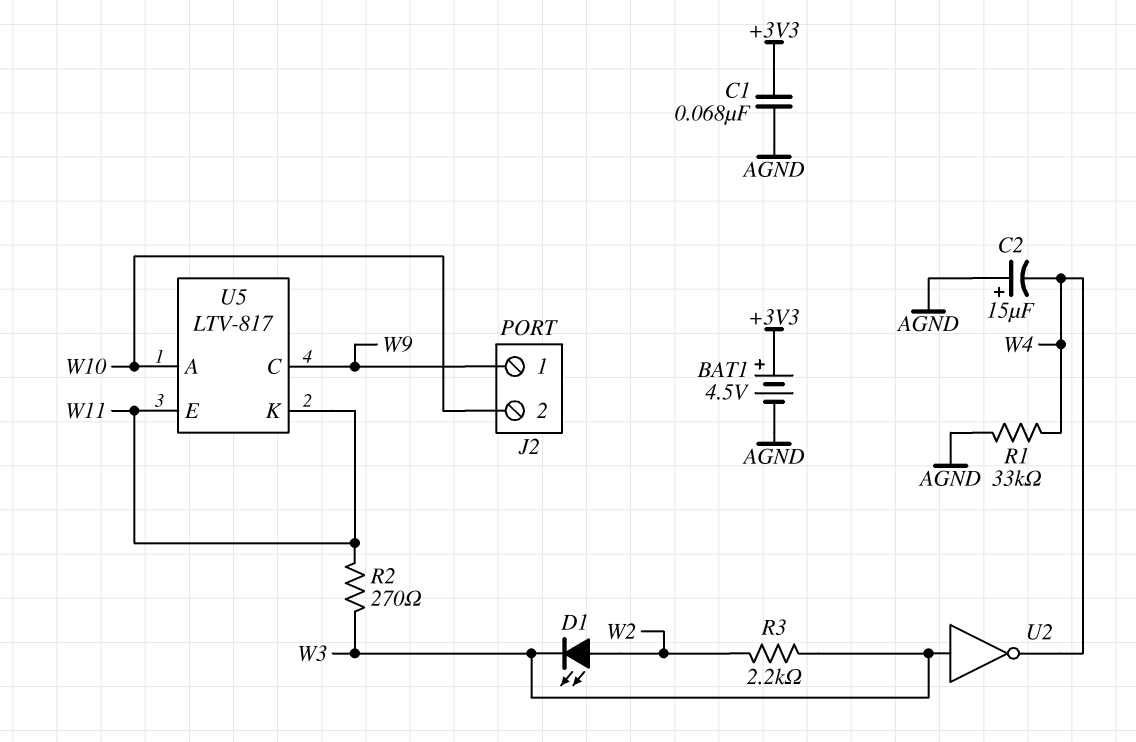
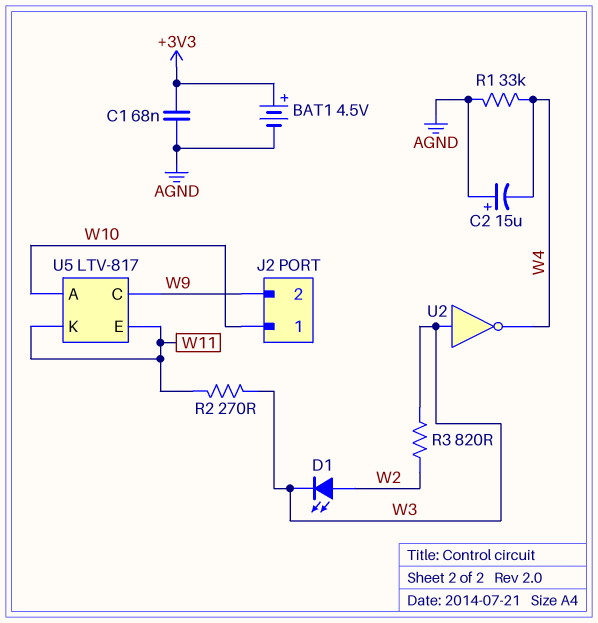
J2 pin 1: W9 -> W10
J2 pin 2: W10 -> W9
R3: 2.2k (W2, W3) -> 820 (W2, W3)

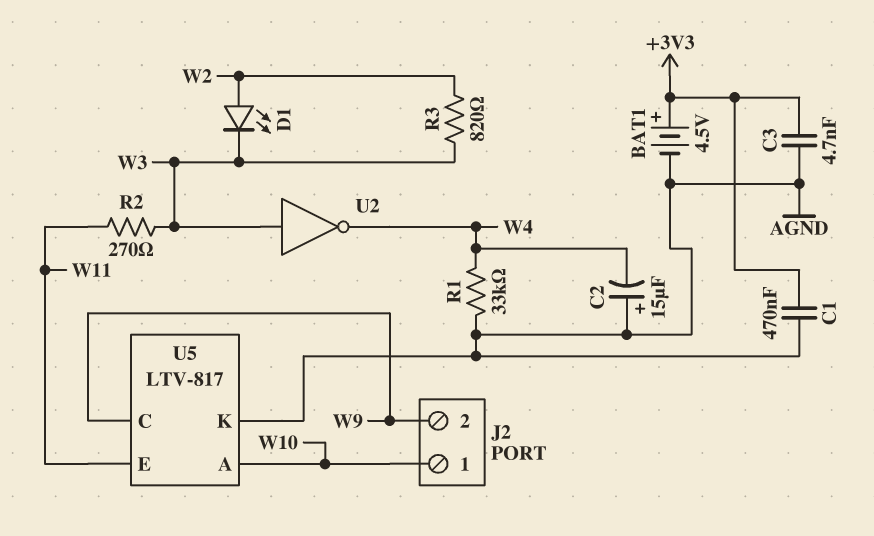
C1: 68nF (+3V3, AGND) -> 470nF (+3V3, AGND)
C3: none -> 4.7nF (+3V3, AGND)
U5 pin K: W11 -> AGND

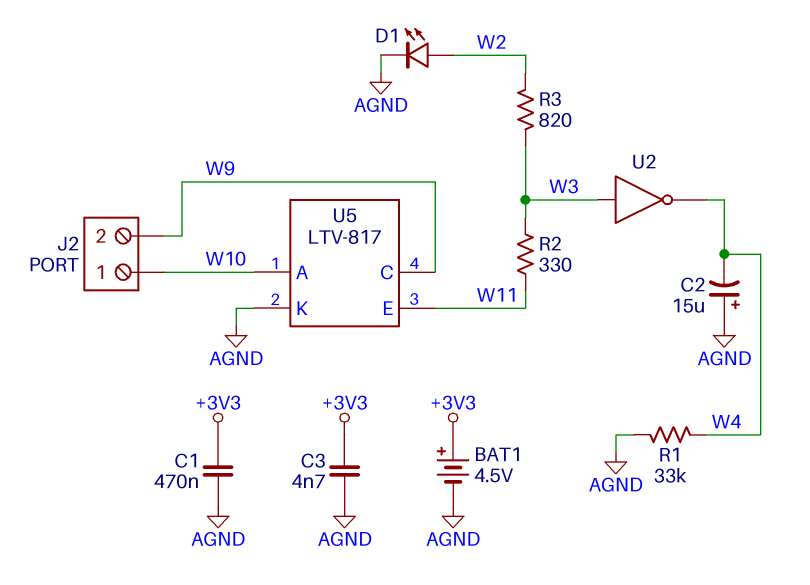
D1: LED (A W2, K W3) -> LED (A W2, K AGND)
R2: 270 (W3, W11) -> 330 (W3, W11)

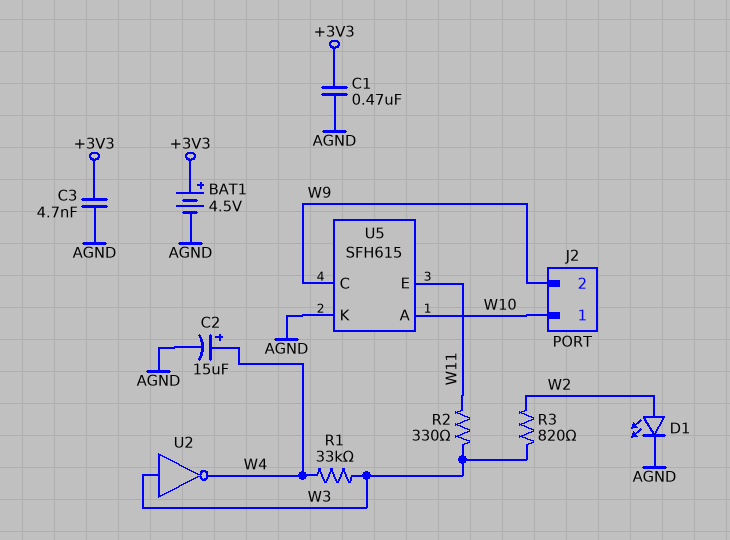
C2: 15uF (plus AGND, minus W4) -> 15uF (plus W4, minus AGND)
R1: 33k (AGND, W4) -> 33k (W3, W4)
U5: LTV-817 -> SFH615

